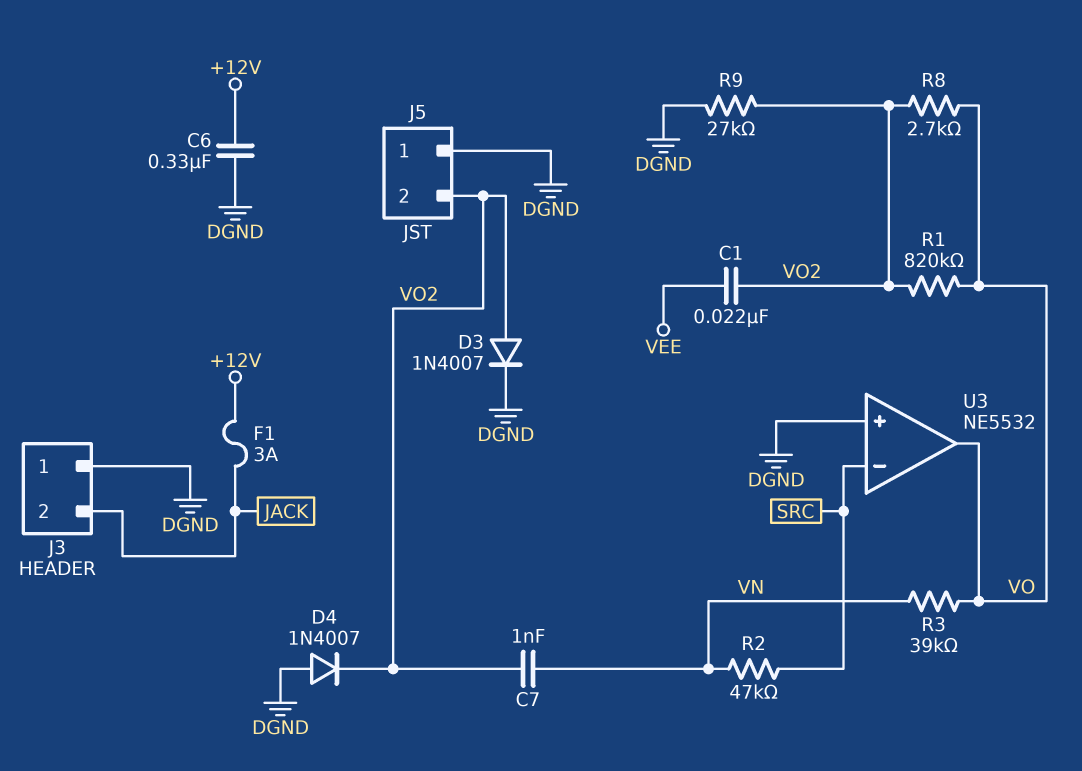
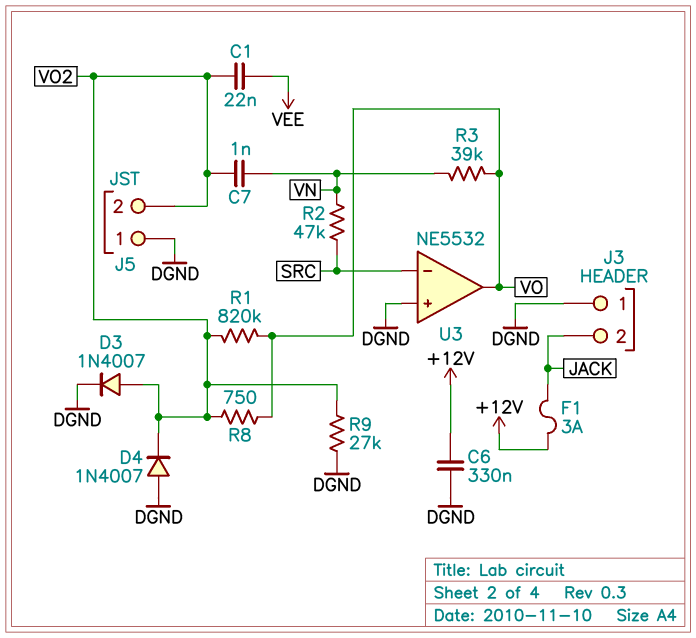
R8: 2.7k (VO, VO2) -> 750 (VO, VO2)

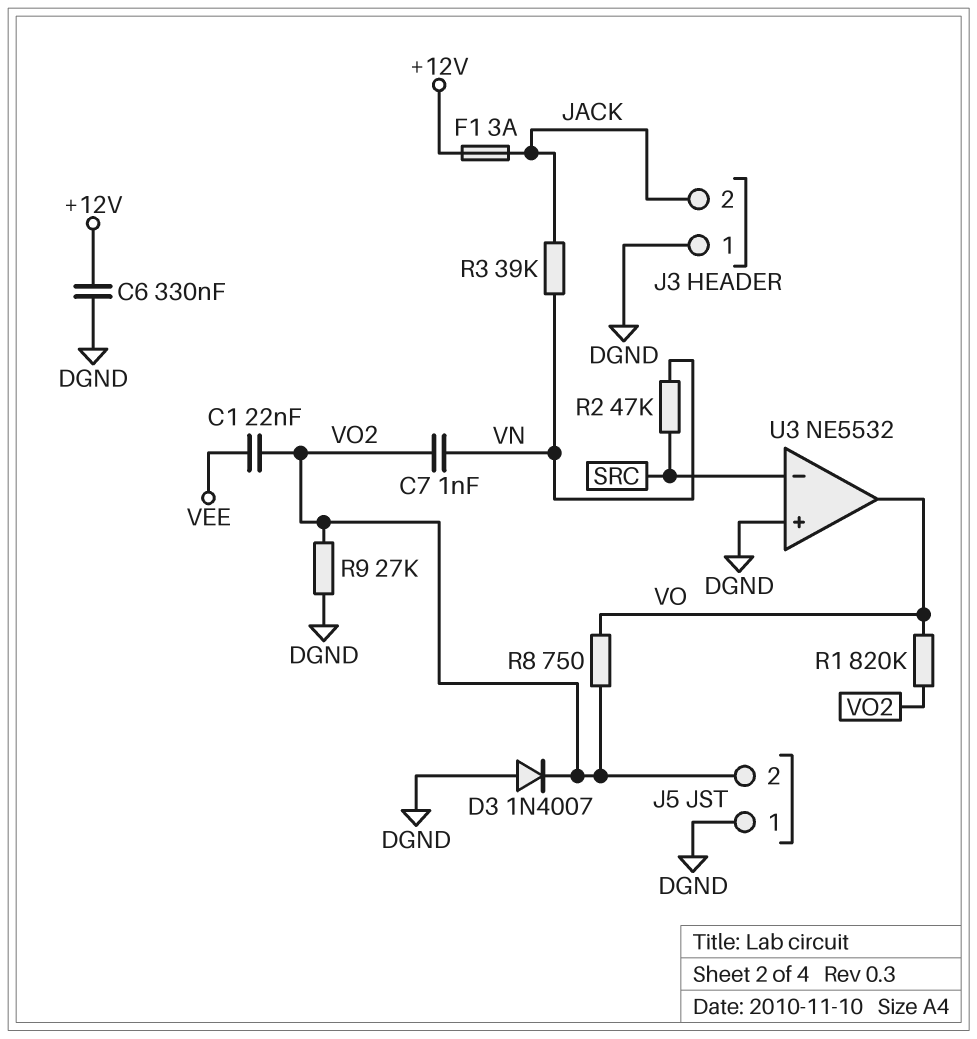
D3: diode 1N4007 (A VO2, K DGND) -> diode 1N4007 (A DGND, K VO2)
D4: diode 1N4007 (A DGND, K VO2) -> none
R3: 39k (VN, VO) -> 39k (JACK, VN)

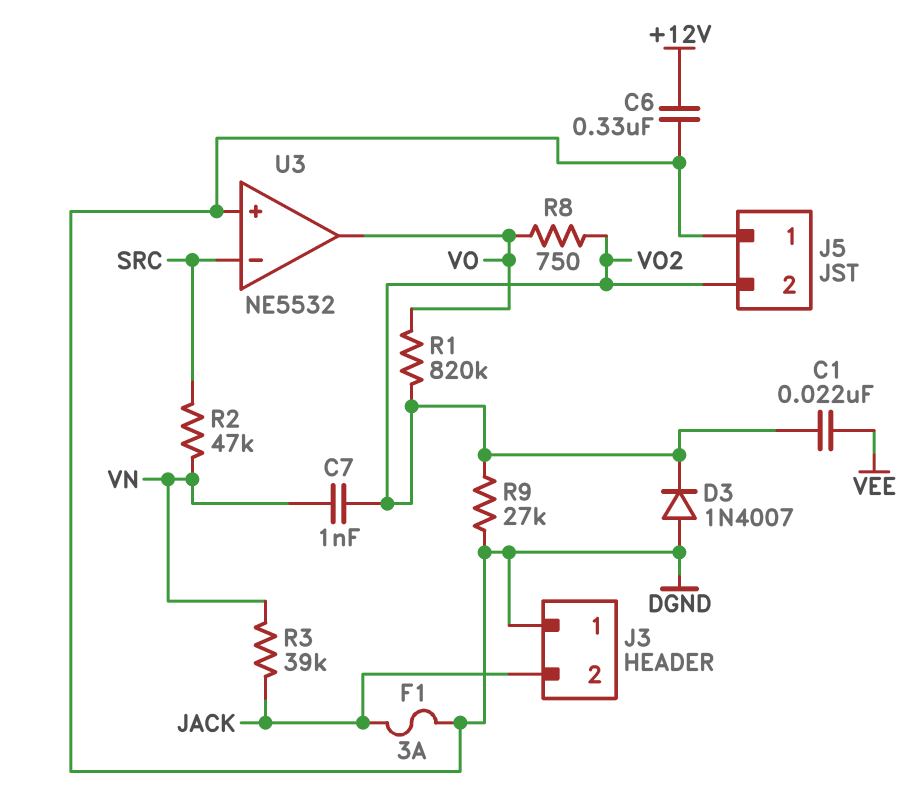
F1: 3A (+12V, JACK) -> 3A (DGND, JACK)

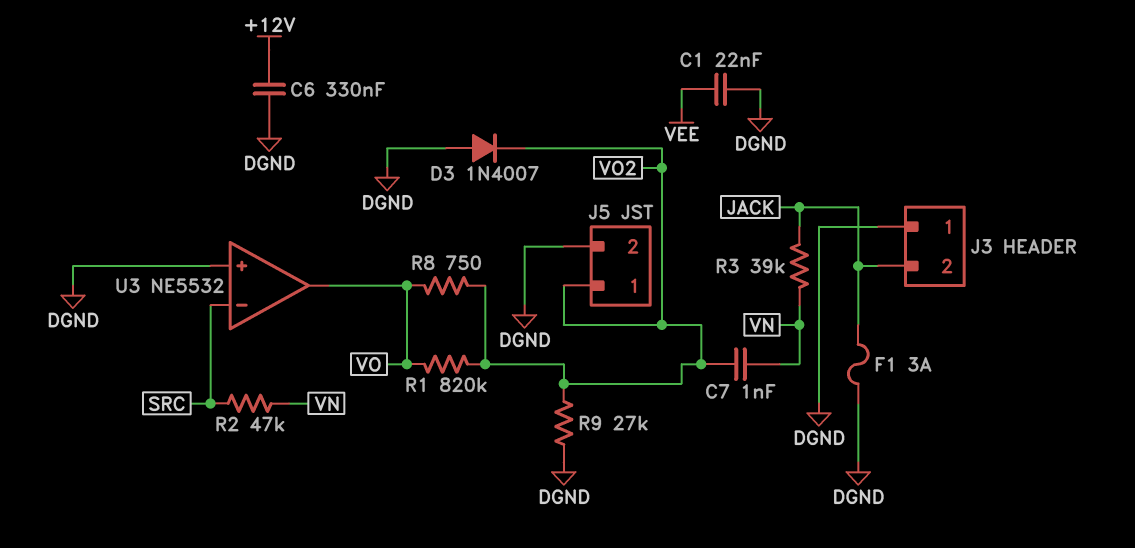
C1: 22nF (VEE, VO2) -> 22nF (DGND, VEE)
J5 pin 1: DGND -> VO2
J5 pin 2: VO2 -> DGND

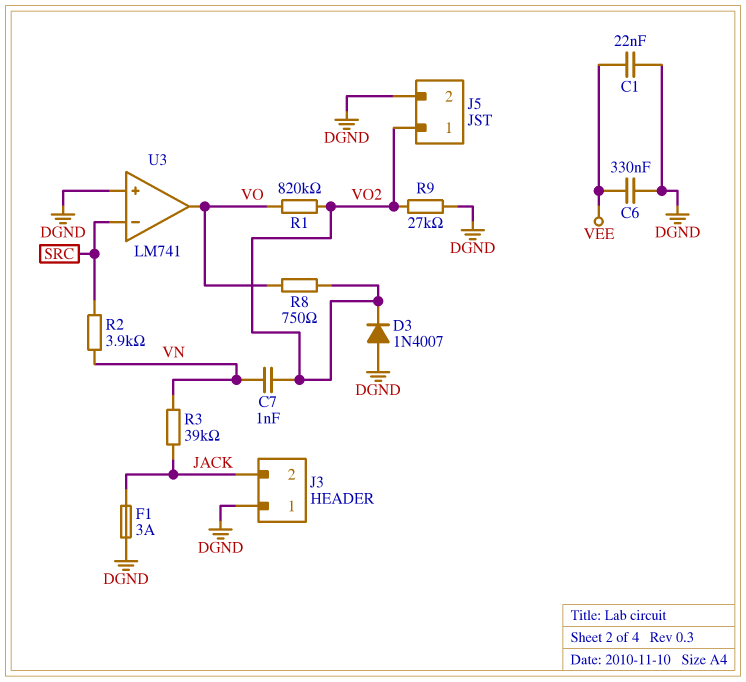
C6: 330nF (+12V, DGND) -> 330nF (DGND, VEE)
R2: 47k (SRC, VN) -> 3.9k (SRC, VN)
U3: NE5532 -> LM741

